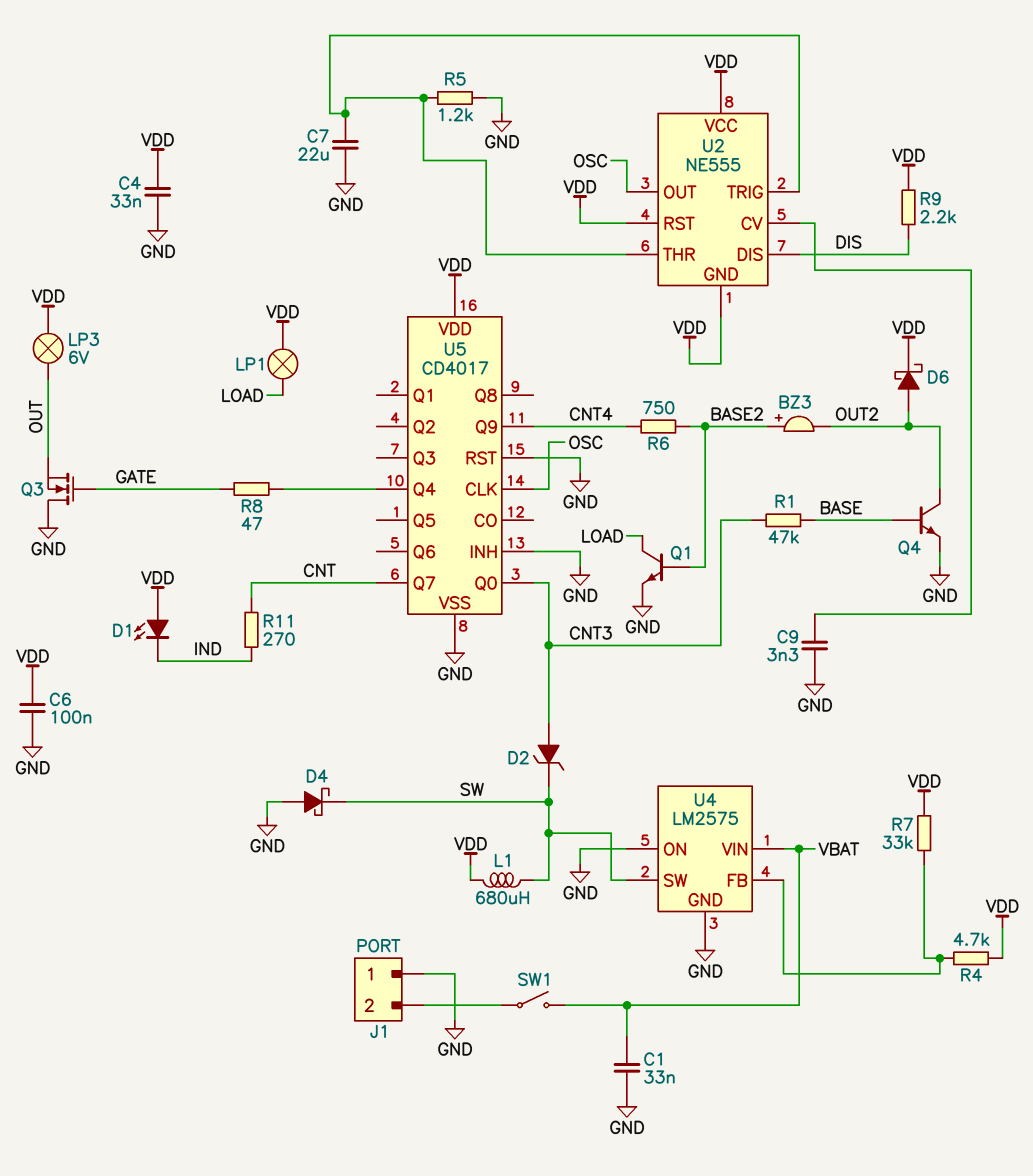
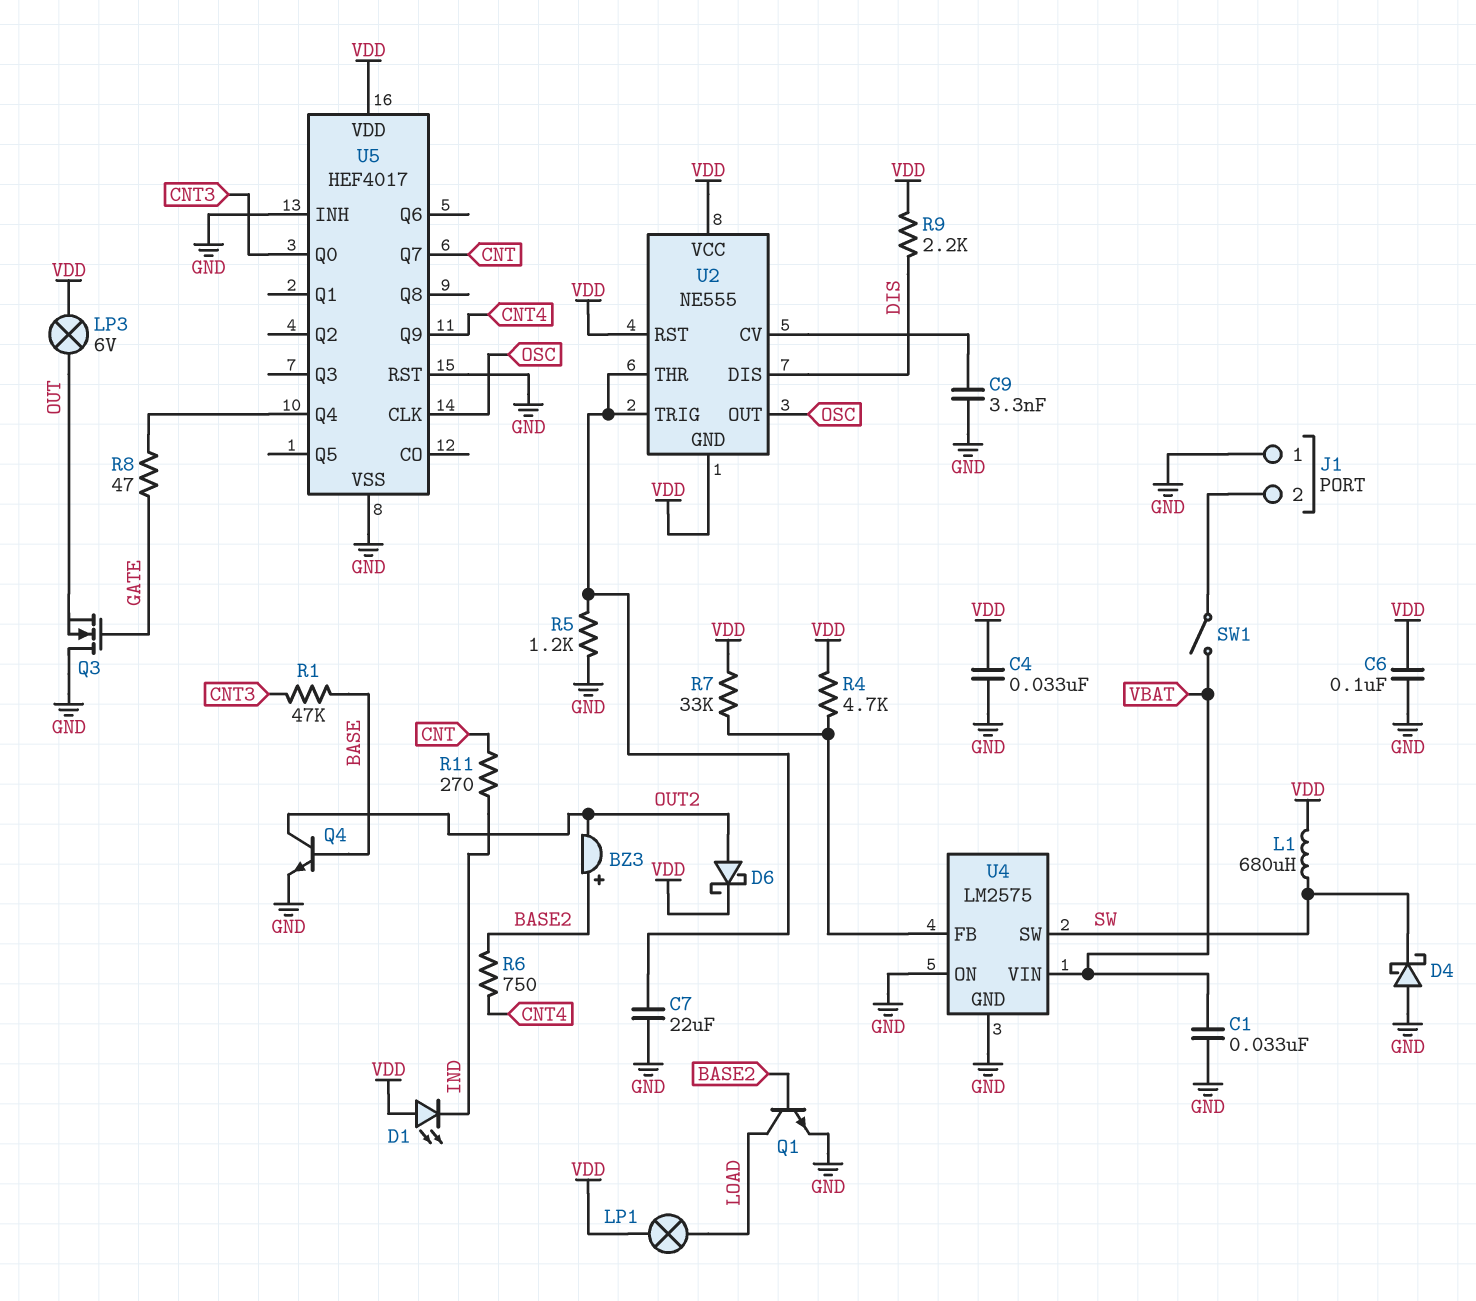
D2: zener (A CNT3, K SW) -> none
U5: CD4017 -> HEF4017

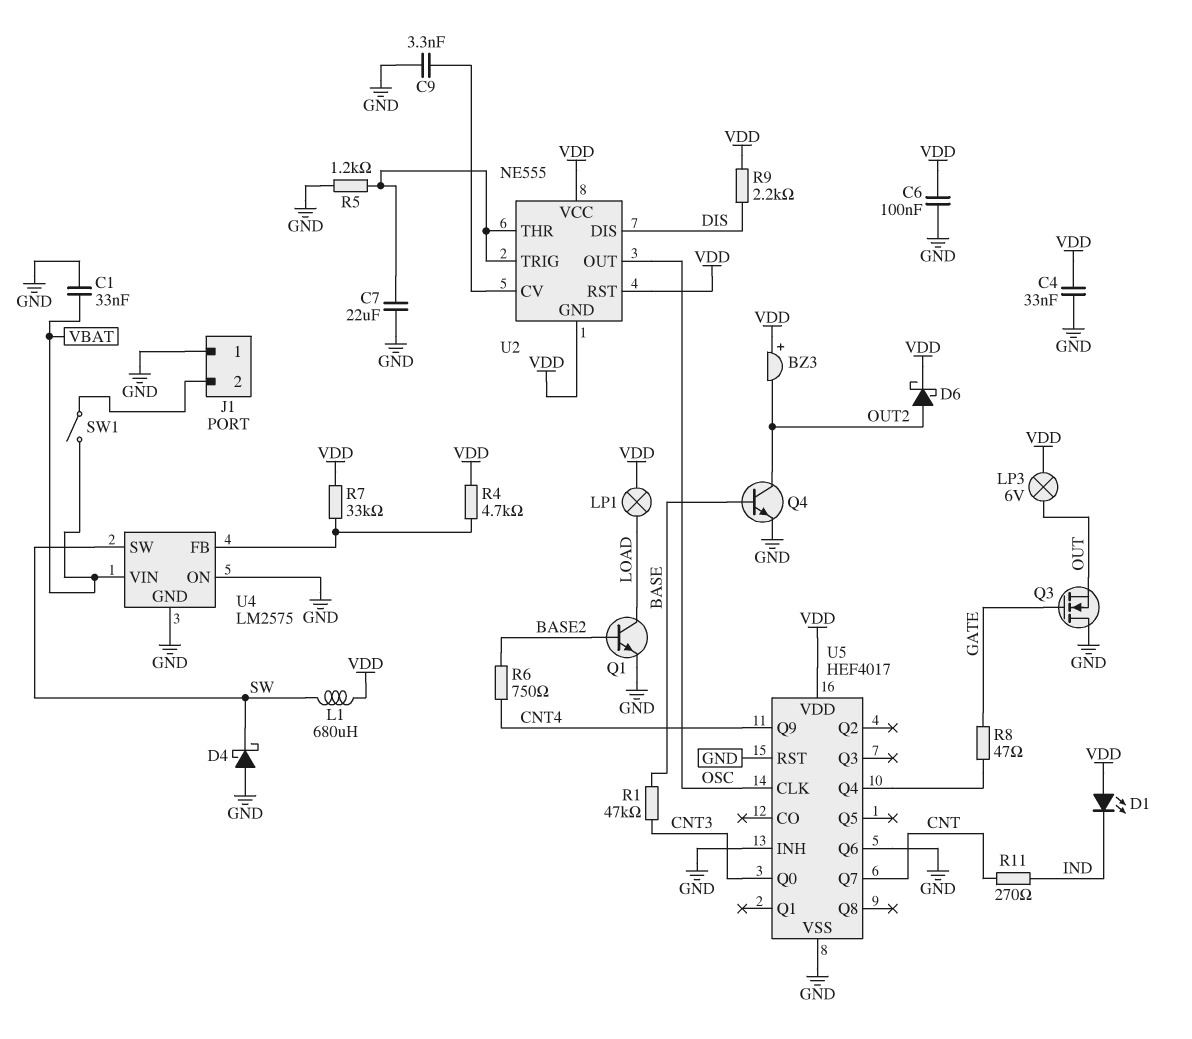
BZ3: buzzer (plus BASE2, minus OUT2) -> buzzer (plus VDD, minus OUT2)
U5 pin Q6: none -> GND

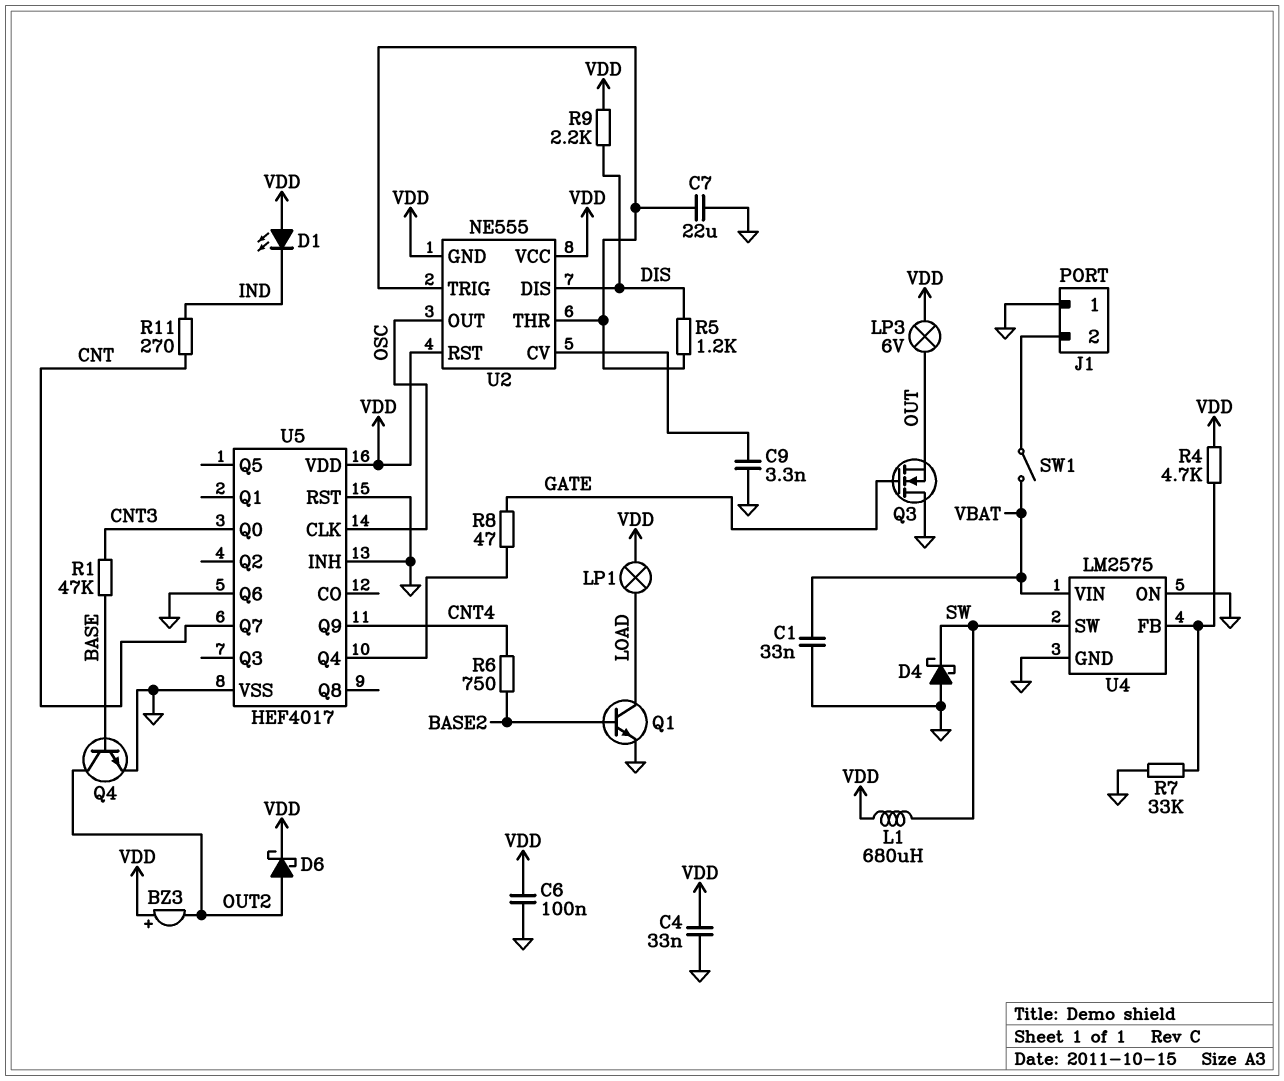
R5: 1.2k (GND, U2/THR) -> 1.2k (DIS, U2/THR)
R7: 33k (U4/FB, VDD) -> 33k (GND, U4/FB)

